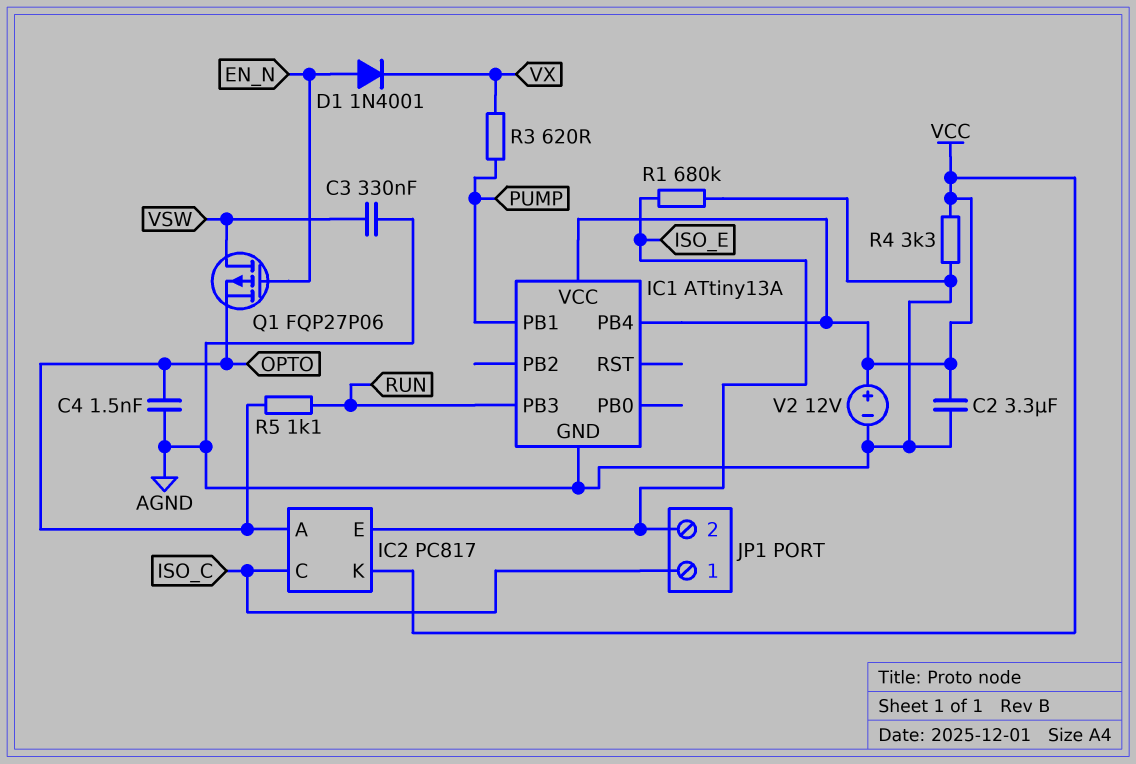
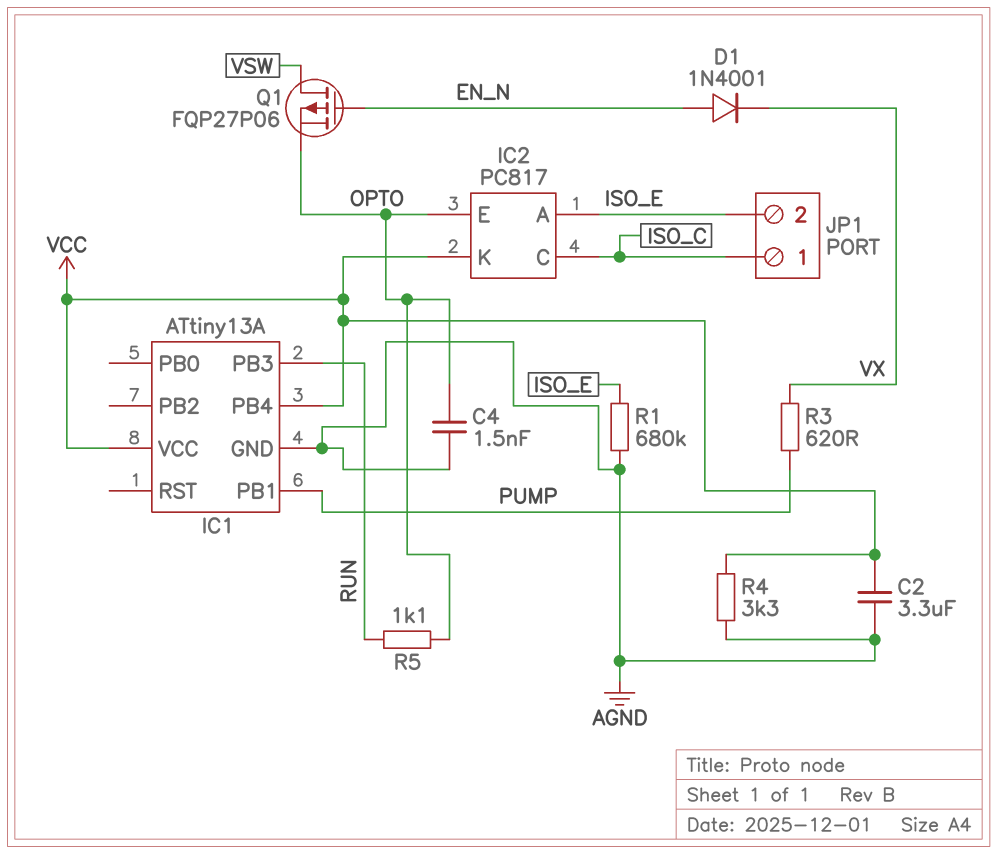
C3: 330nF (AGND, VSW) -> none
IC2 pin A: OPTO -> ISO_E
IC2 pin E: ISO_E -> OPTO
V2: 12V (plus VCC, minus AGND) -> none

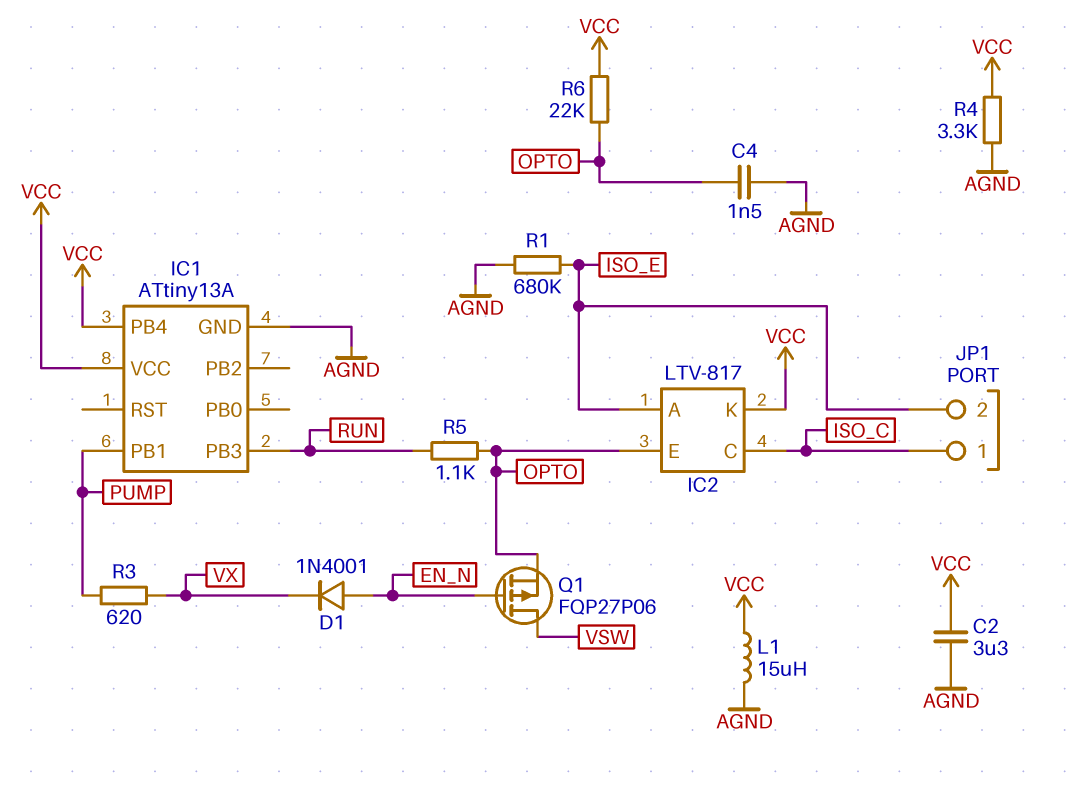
IC2: PC817 -> LTV-817
L1: none -> 15uH (AGND, VCC)
R6: none -> 22k (OPTO, VCC)

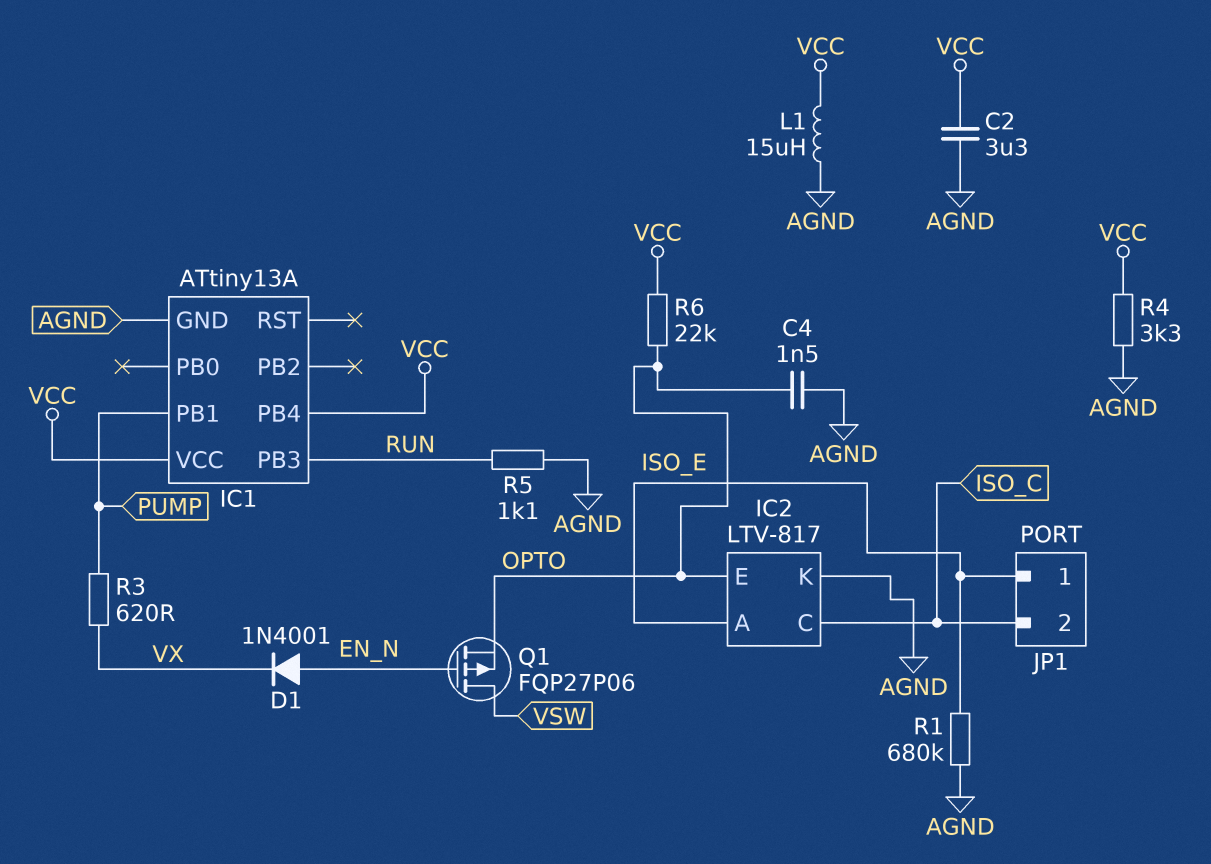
IC2 pin K: VCC -> AGND
JP1 pin 1: ISO_C -> ISO_E
JP1 pin 2: ISO_E -> ISO_C
R5: 1.1k (OPTO, RUN) -> 1.1k (AGND, RUN)

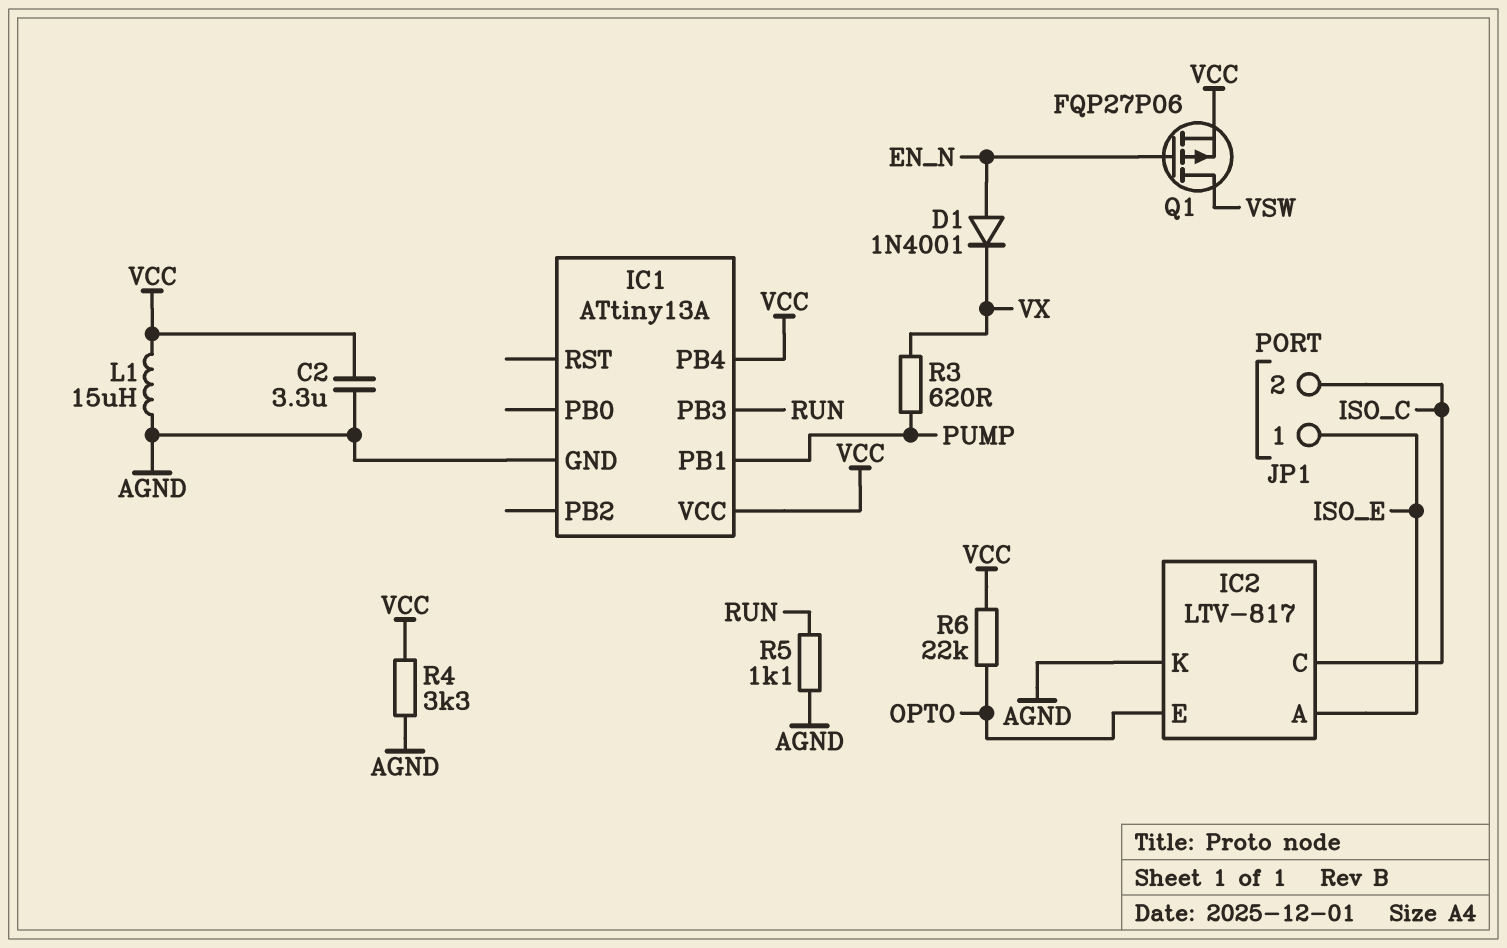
C4: 1.5nF (AGND, OPTO) -> none
Q1: PMOS FQP27P06 (G EN_N, D VSW, S OPTO) -> PMOS FQP27P06 (G EN_N, D VSW, S VCC)
R1: 680k (AGND, ISO_E) -> none

